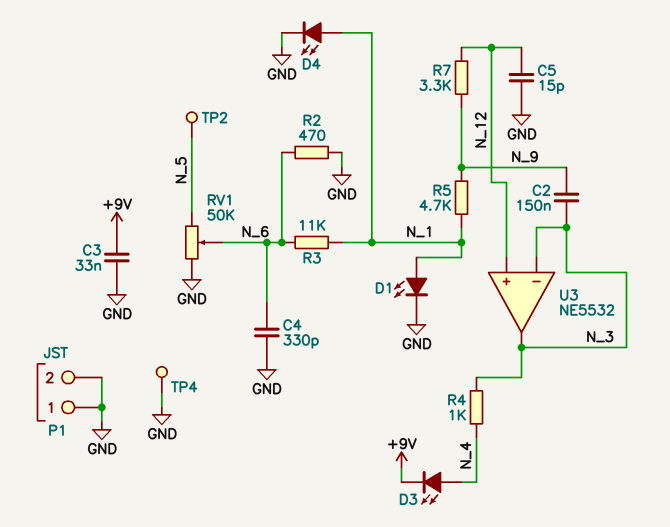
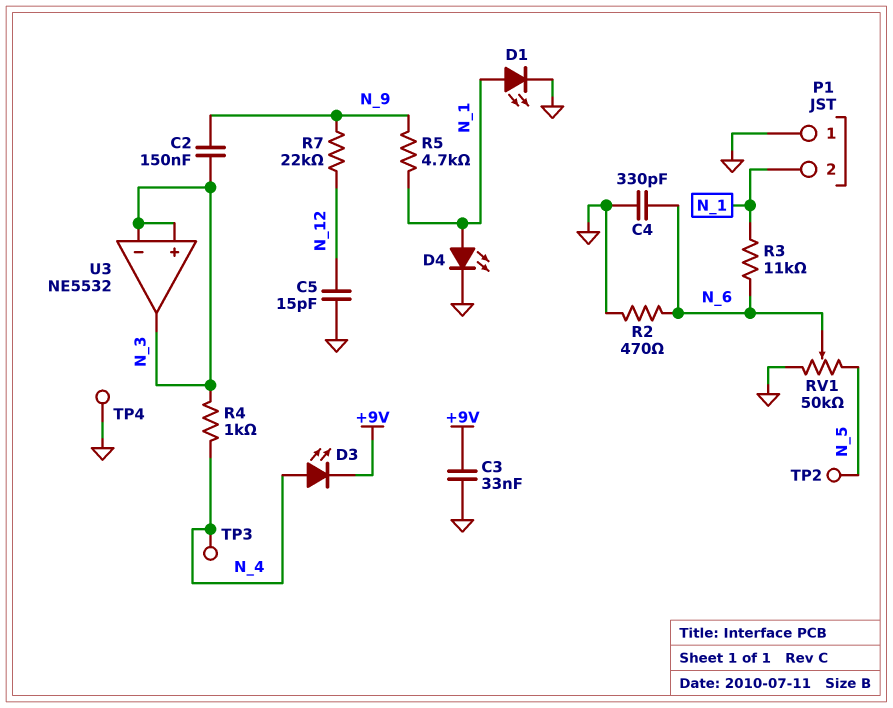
P1 pin 2: GND -> N_1
R7: 3.3k (N_9, N_12) -> 22k (N_9, N_12)
TP3: none -> test point (N_4)
U3 pin in+: N_12 -> N_3

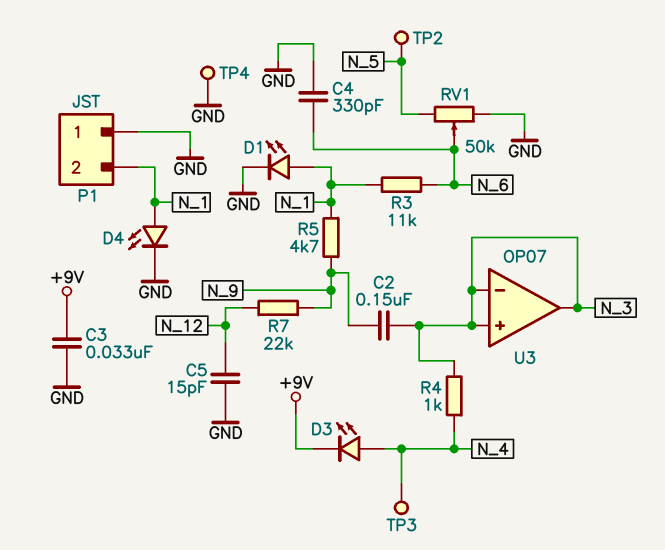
R2: 470 (GND, N_6) -> none
U3: NE5532 -> OP07

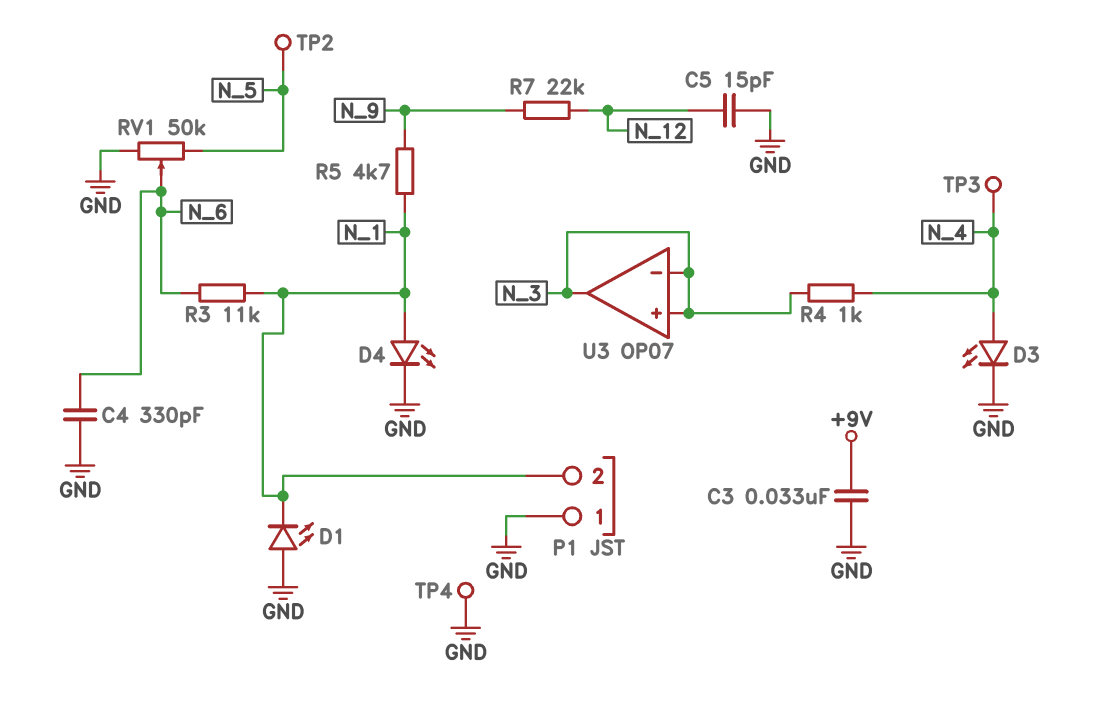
C2: 150nF (N_3, N_9) -> none
D1: LED (A N_1, K GND) -> LED (A GND, K N_1)
D3: LED (A N_4, K +9V) -> LED (A N_4, K GND)

